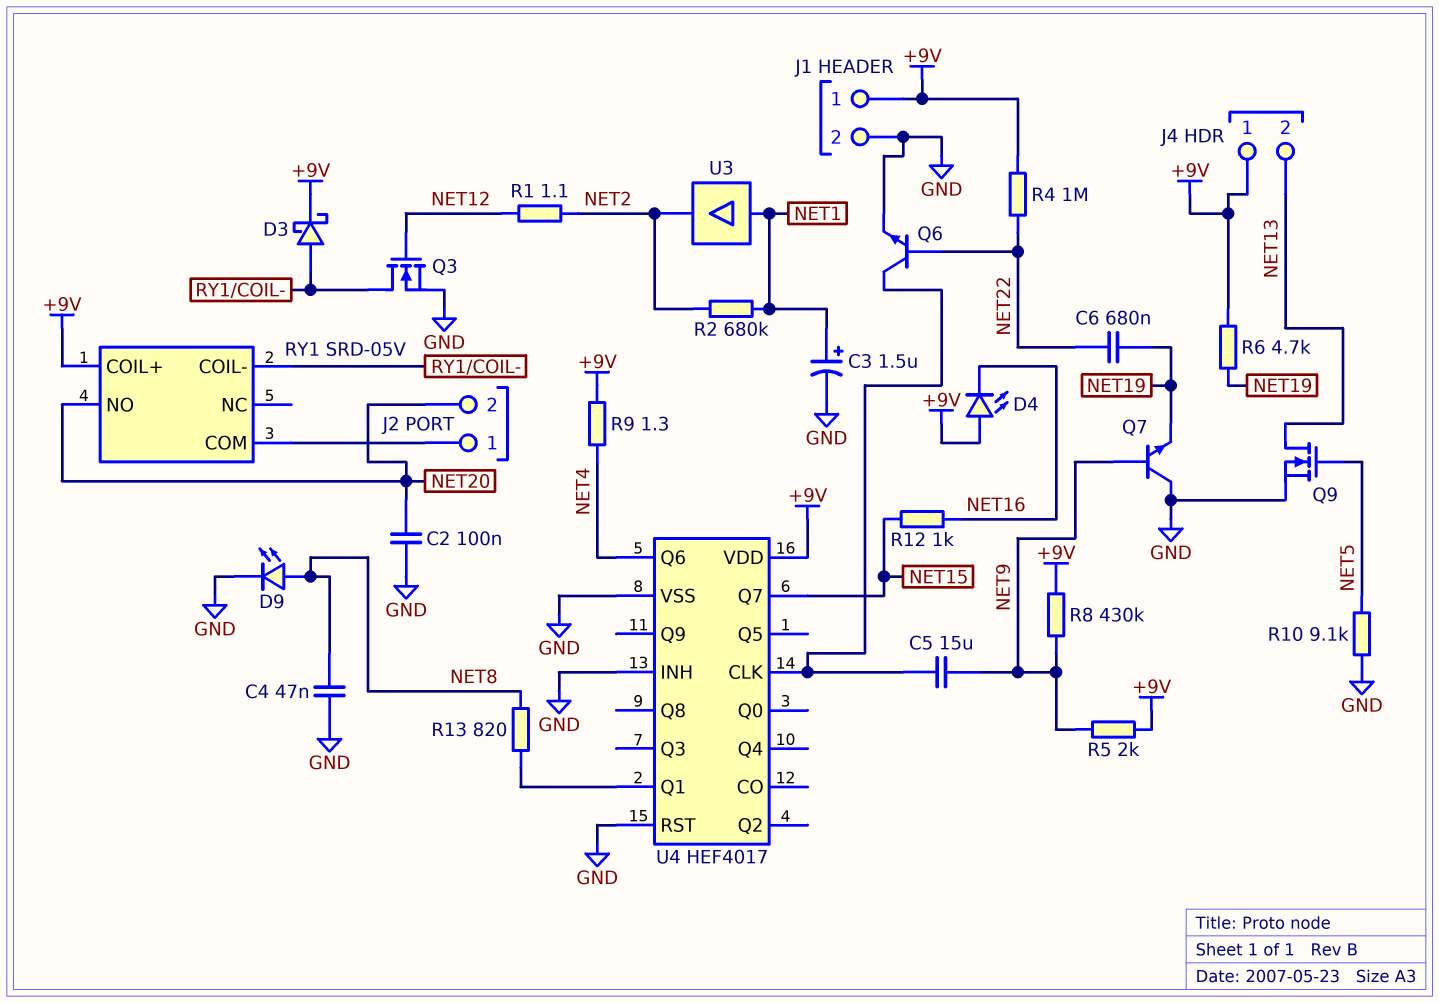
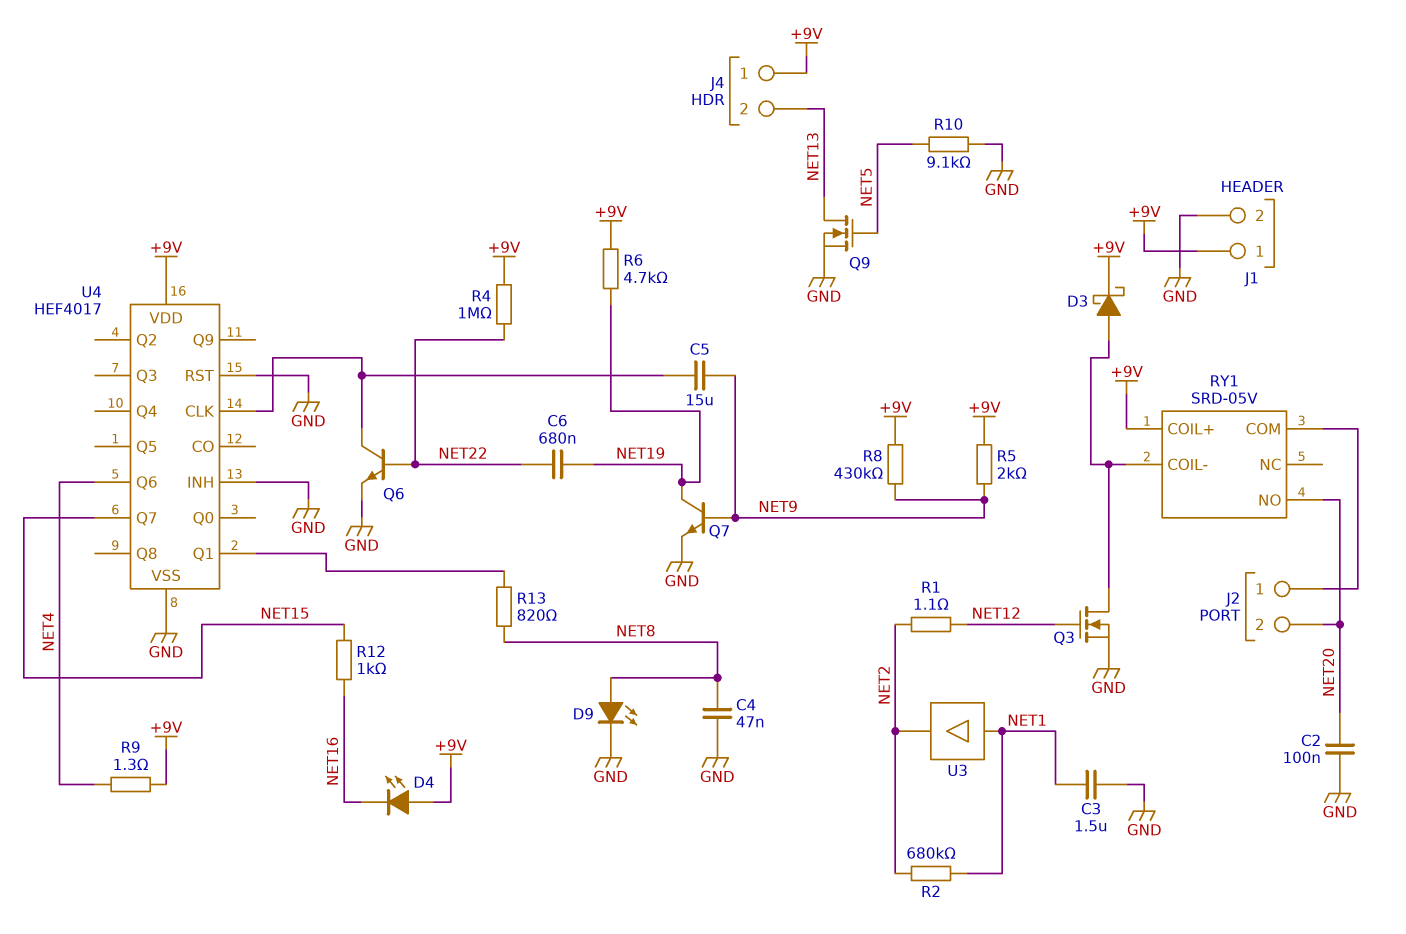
C3: 1.5uF (plus NET1, minus GND) -> 1.5uF (GND, NET1)
Q7: NPN (B NET9, C GND, E NET19) -> NPN (B NET9, C NET19, E GND)

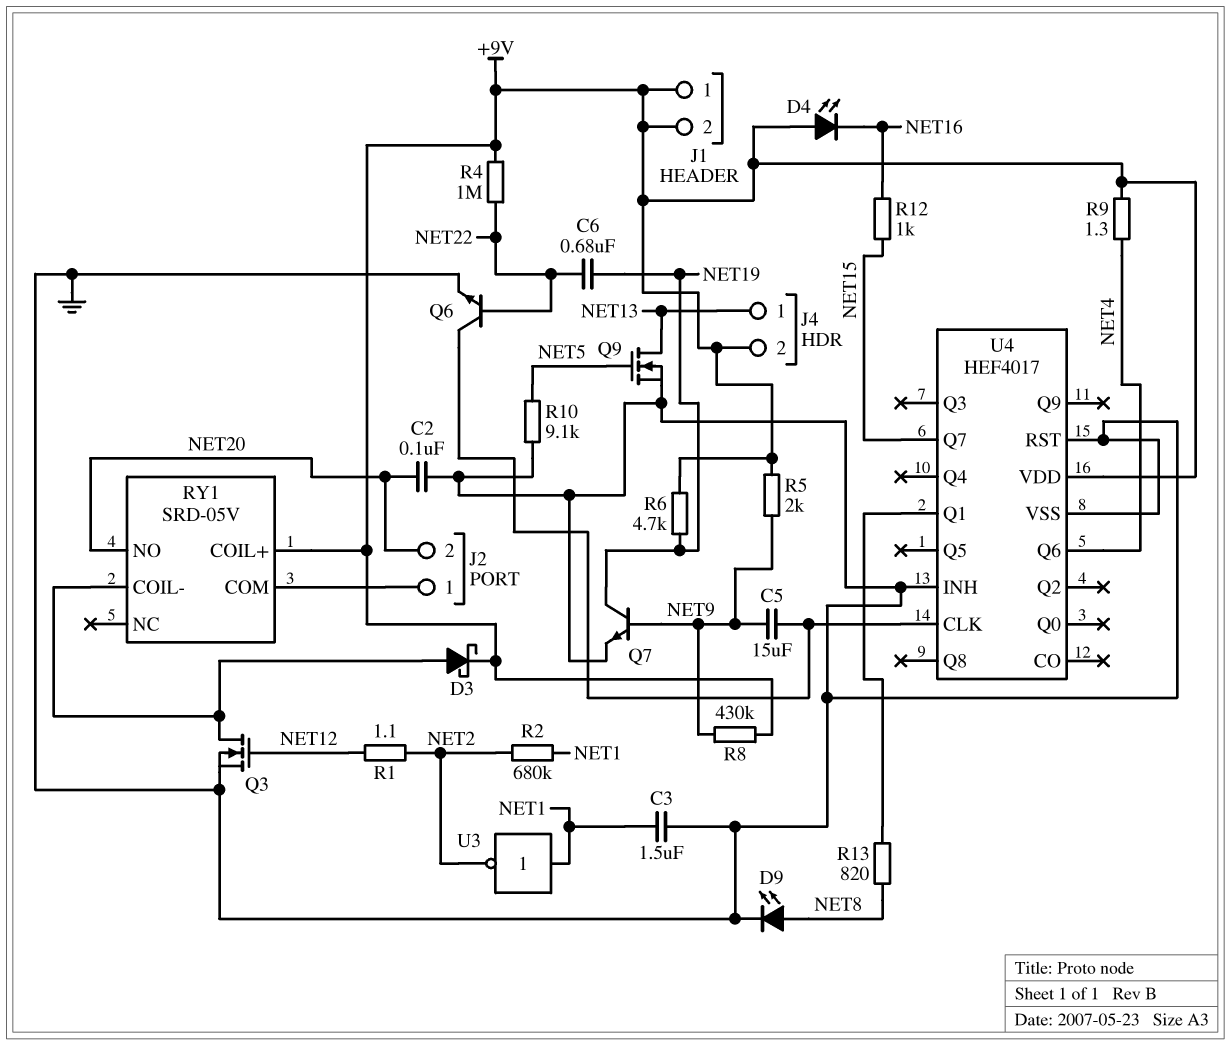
C4: 47nF (GND, NET8) -> none
J1 pin 2: GND -> +9V
J4 pin 1: +9V -> NET13
J4 pin 2: NET13 -> +9V
U3: buffer (in NET1, out NET2) -> NOT (in NET1, out NET2)

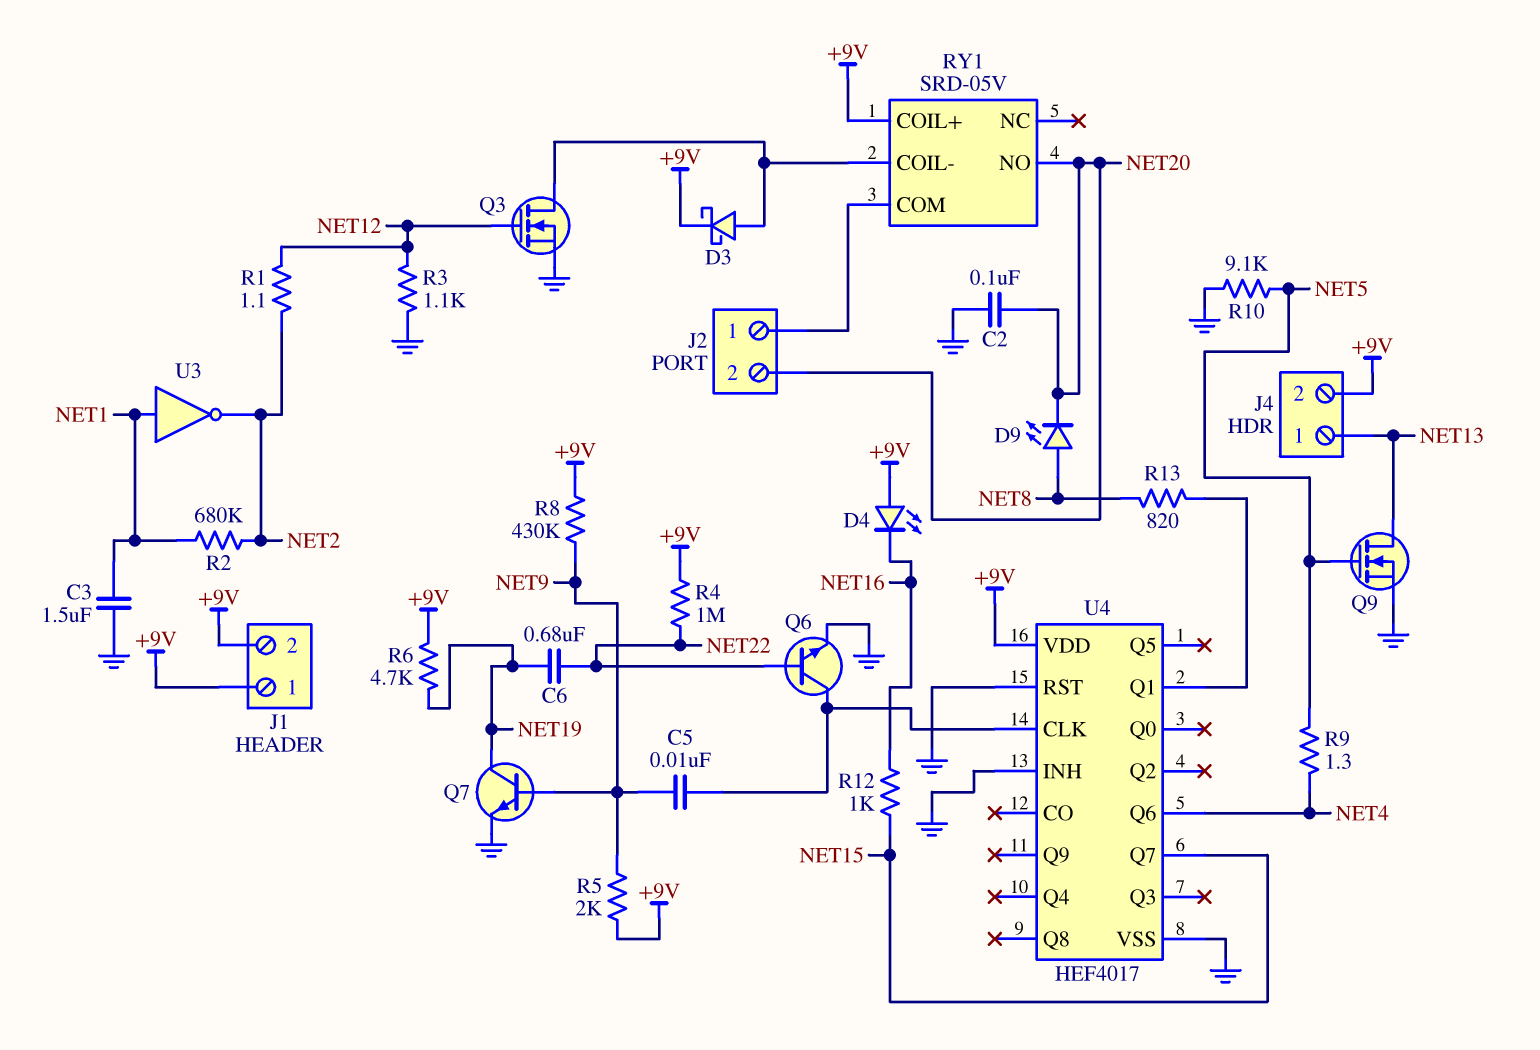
C5: 15uF (NET9, U4/CLK) -> 10nF (NET9, U4/CLK)
D9: LED (A NET8, K GND) -> LED (A NET8, K NET20)
R3: none -> 1.1k (GND, NET12)
R9: 1.3 (+9V, NET4) -> 1.3 (NET4, NET5)

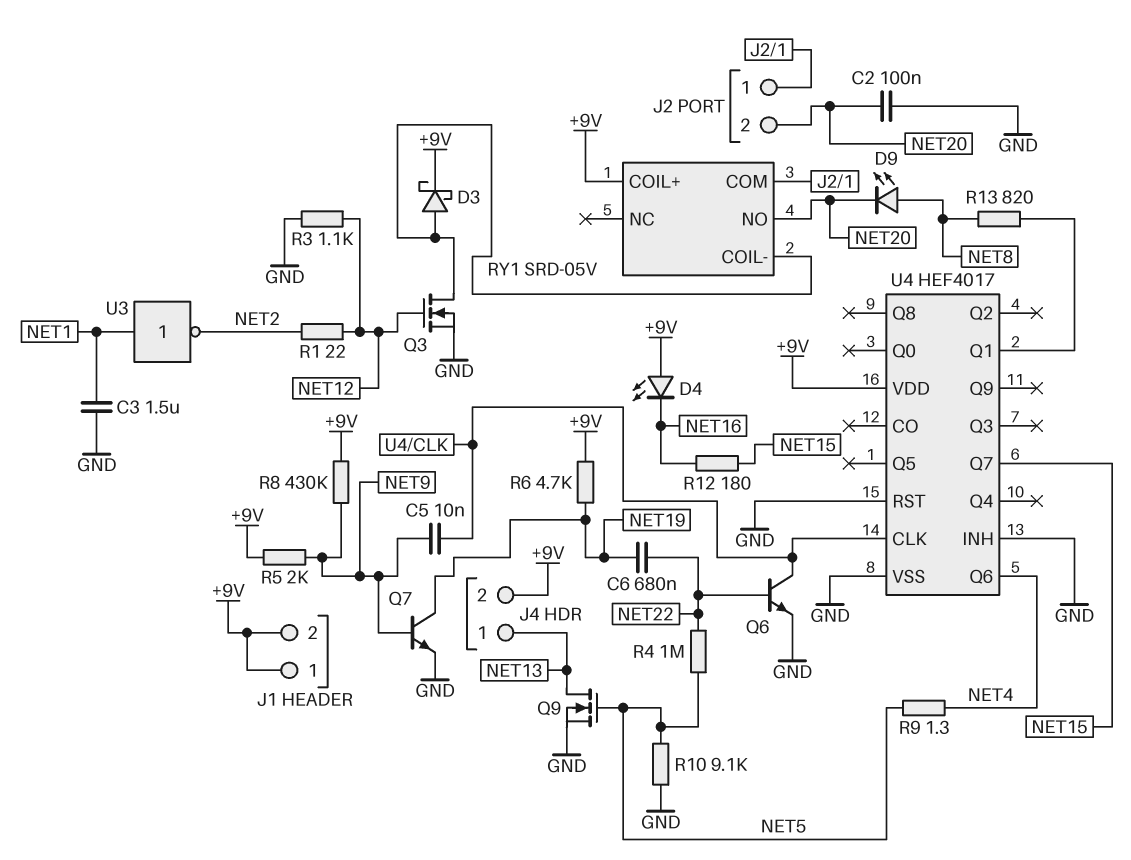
R1: 1.1 (NET2, NET12) -> 22 (NET2, NET12)
R2: 680k (NET1, NET2) -> none
R4: 1M (+9V, NET22) -> 1M (NET5, NET22)
R12: 1k (NET15, NET16) -> 180 (NET15, NET16)

